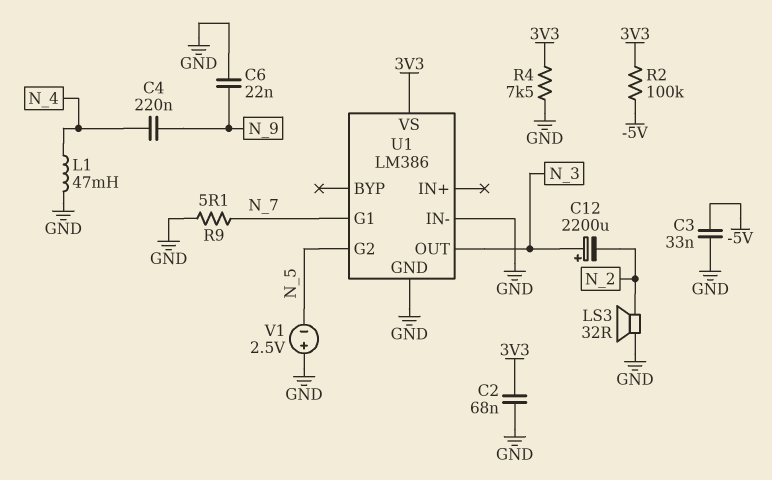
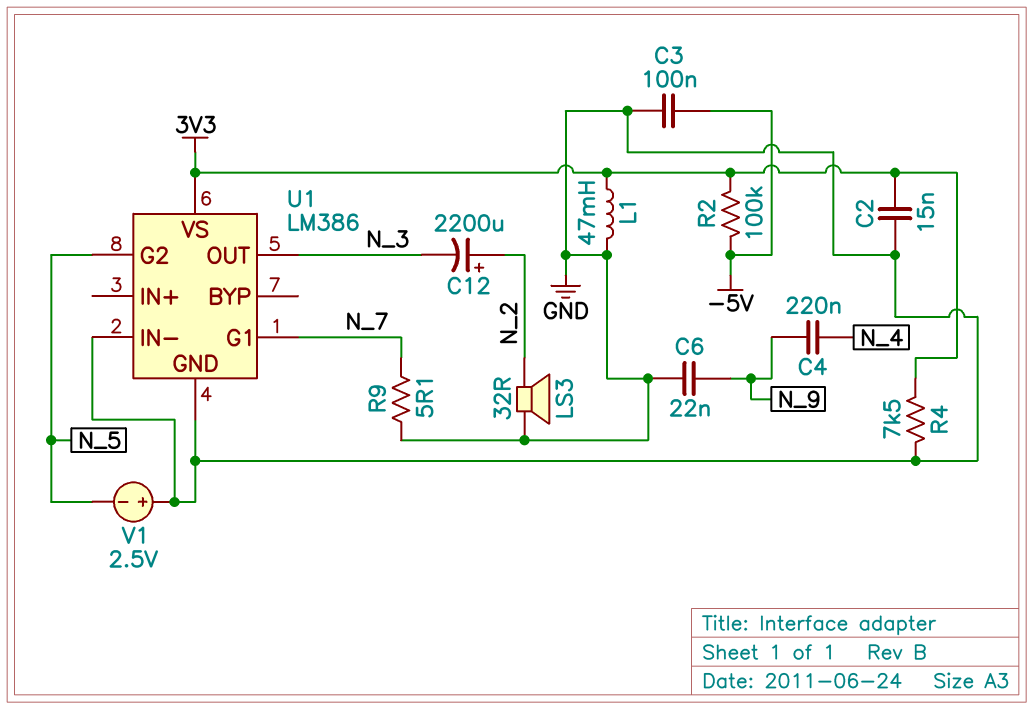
C2: 68nF (3V3, GND) -> 15nF (3V3, GND)
C3: 33nF (-5V, GND) -> 100nF (-5V, GND)
C12: 2200uF (plus N_3, minus N_2) -> 2200uF (plus N_2, minus N_3)
L1: 47mH (GND, N_4) -> 47mH (3V3, GND)

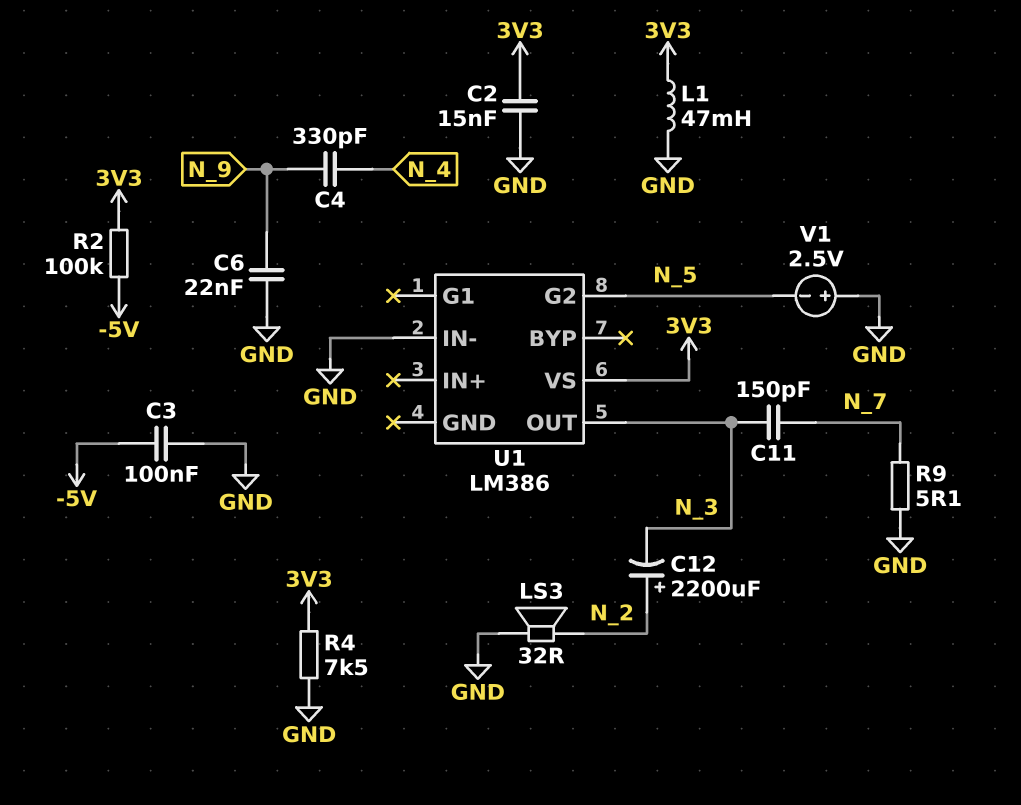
C4: 220nF (N_4, N_9) -> 330pF (N_4, N_9)
C11: none -> 150pF (N_3, N_7)
U1 pin G1: N_7 -> none
U1 pin GND: GND -> none

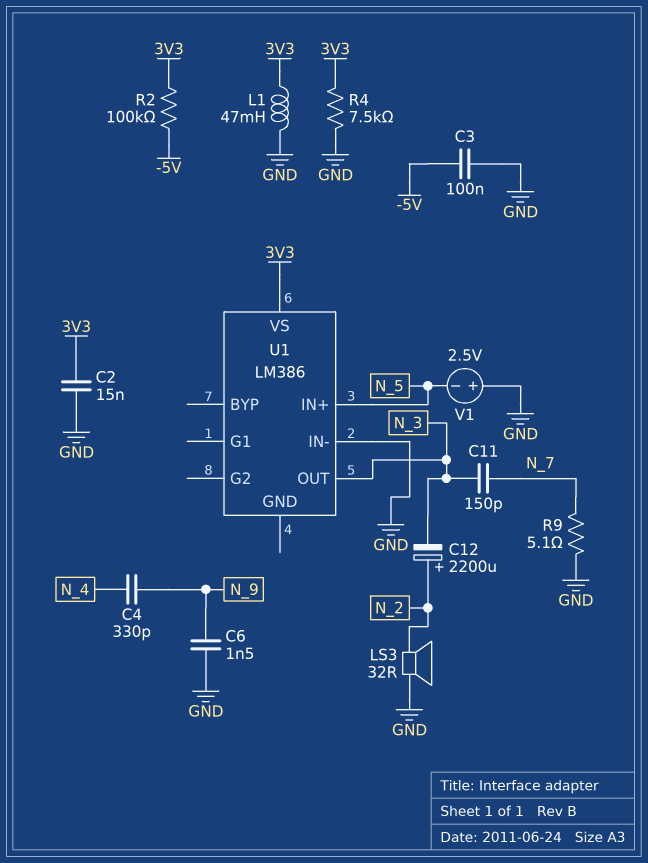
C6: 22nF (GND, N_9) -> 1.5nF (GND, N_9)
U1 pin G2: N_5 -> none
U1 pin IN+: none -> N_5

